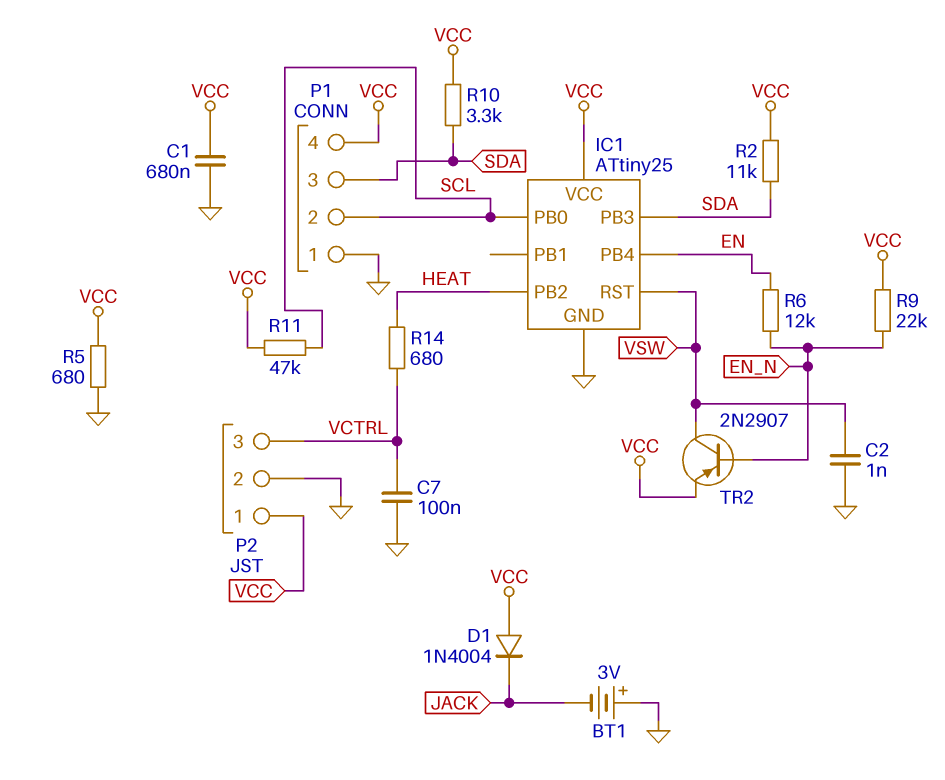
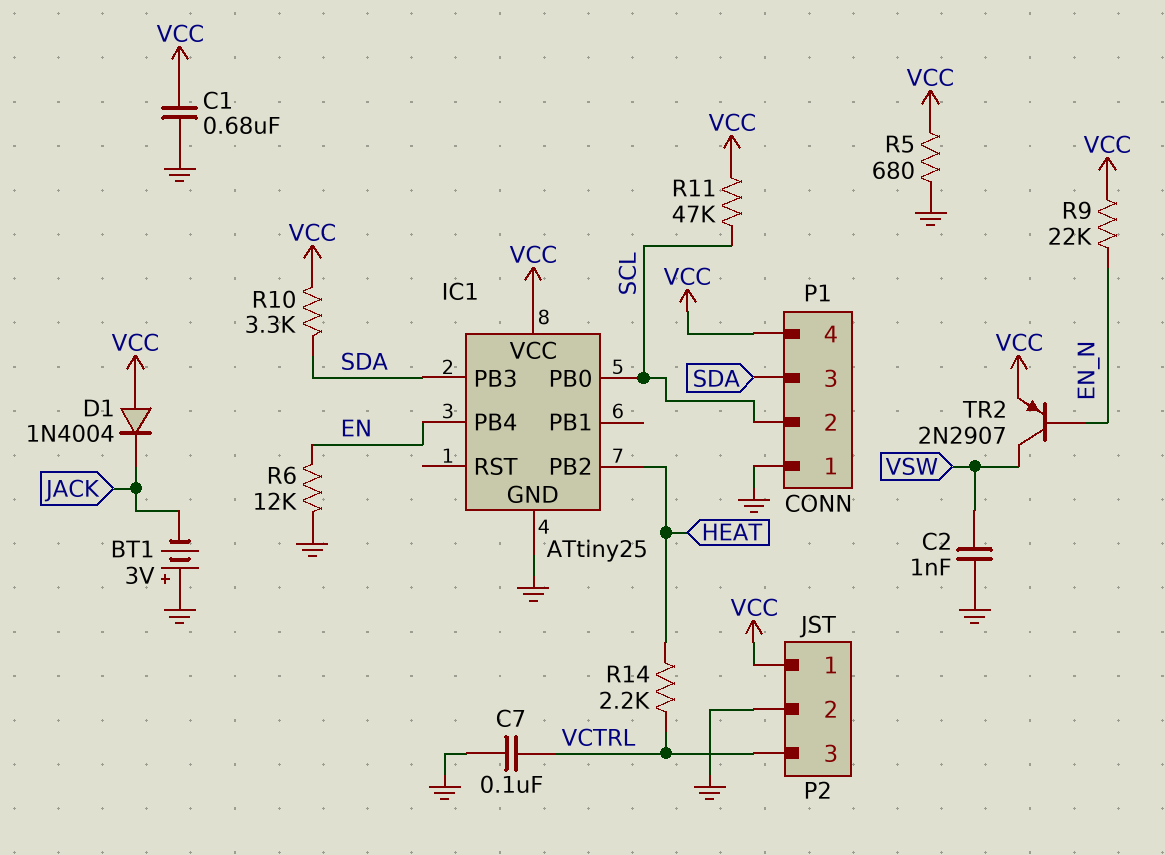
IC1 pin RST: VSW -> none
R2: 11k (SDA, VCC) -> none
R6: 12k (EN, EN_N) -> 12k (EN, GND)
R14: 680 (HEAT, VCTRL) -> 2.2k (HEAT, VCTRL)

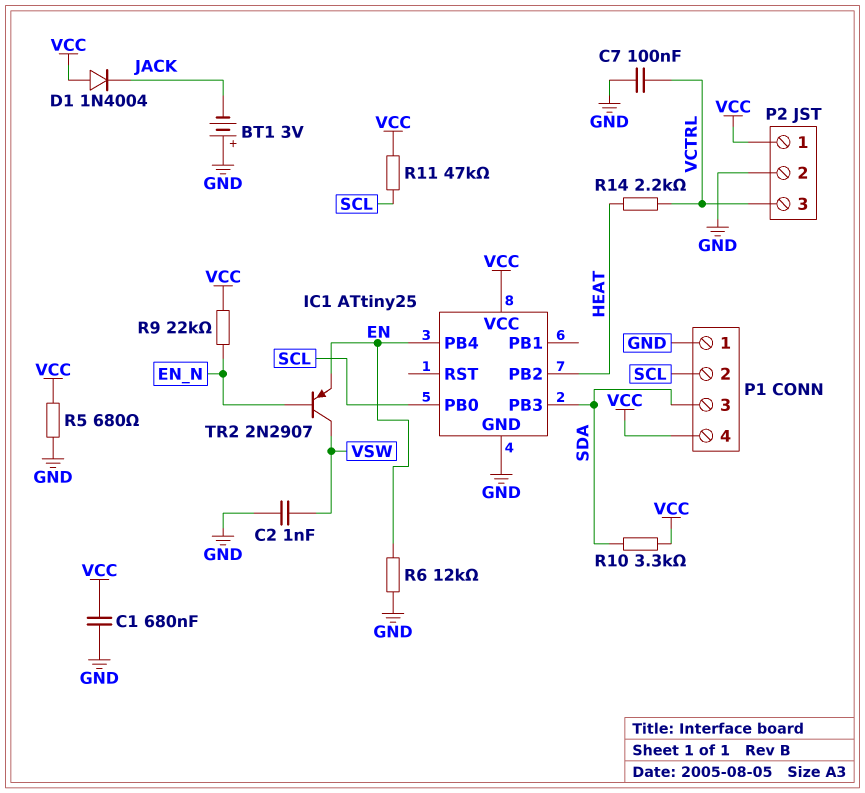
TR2: PNP 2N2907 (B EN_N, C VSW, E VCC) -> PNP 2N2907 (B EN_N, C VSW, E EN)

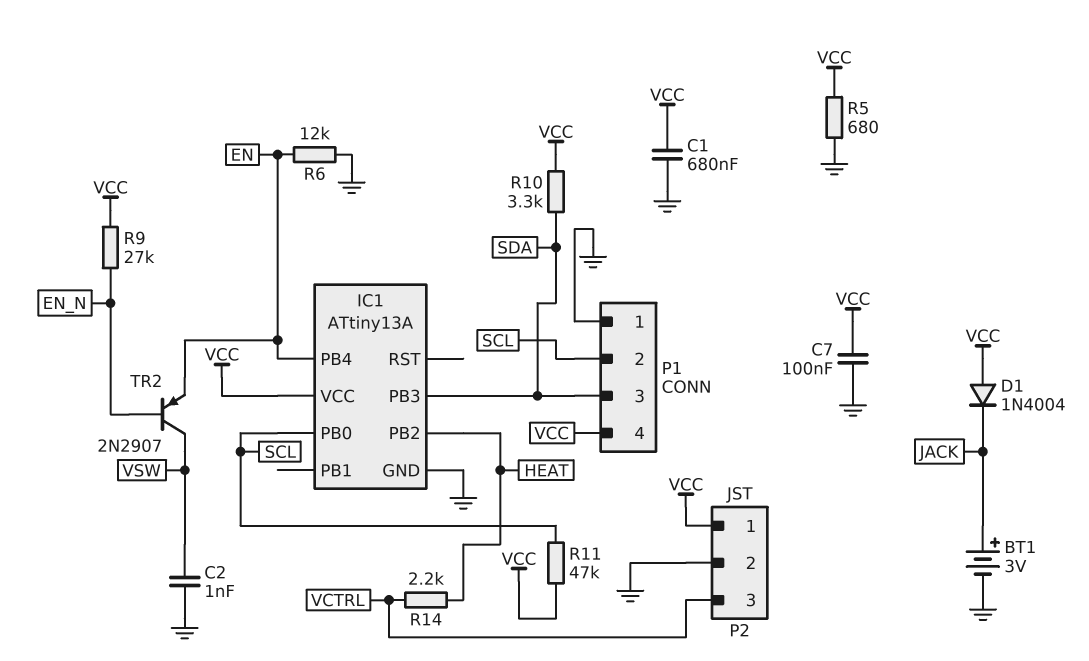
BT1: 3V (plus GND, minus JACK) -> 3V (plus JACK, minus GND)
C7: 100nF (GND, VCTRL) -> 100nF (GND, VCC)
IC1: ATtiny25 -> ATtiny13A
R9: 22k (EN_N, VCC) -> 27k (EN_N, VCC)

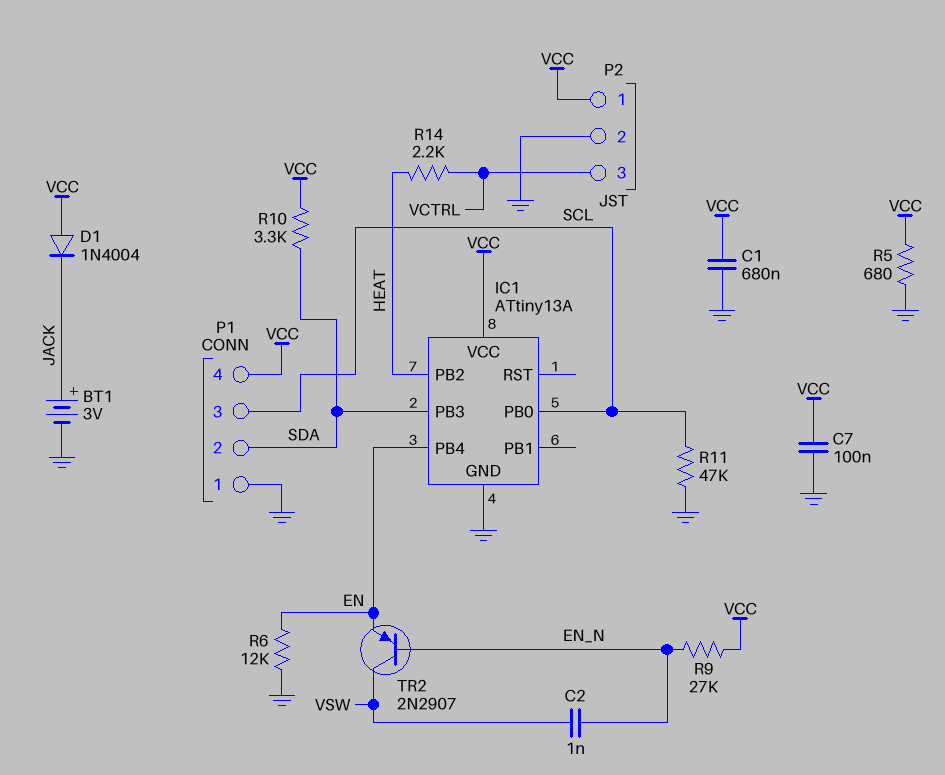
C2: 1nF (GND, VSW) -> 1nF (EN_N, VSW)
P1 pin 2: SCL -> SDA
P1 pin 3: SDA -> SCL
R11: 47k (SCL, VCC) -> 47k (GND, SCL)

